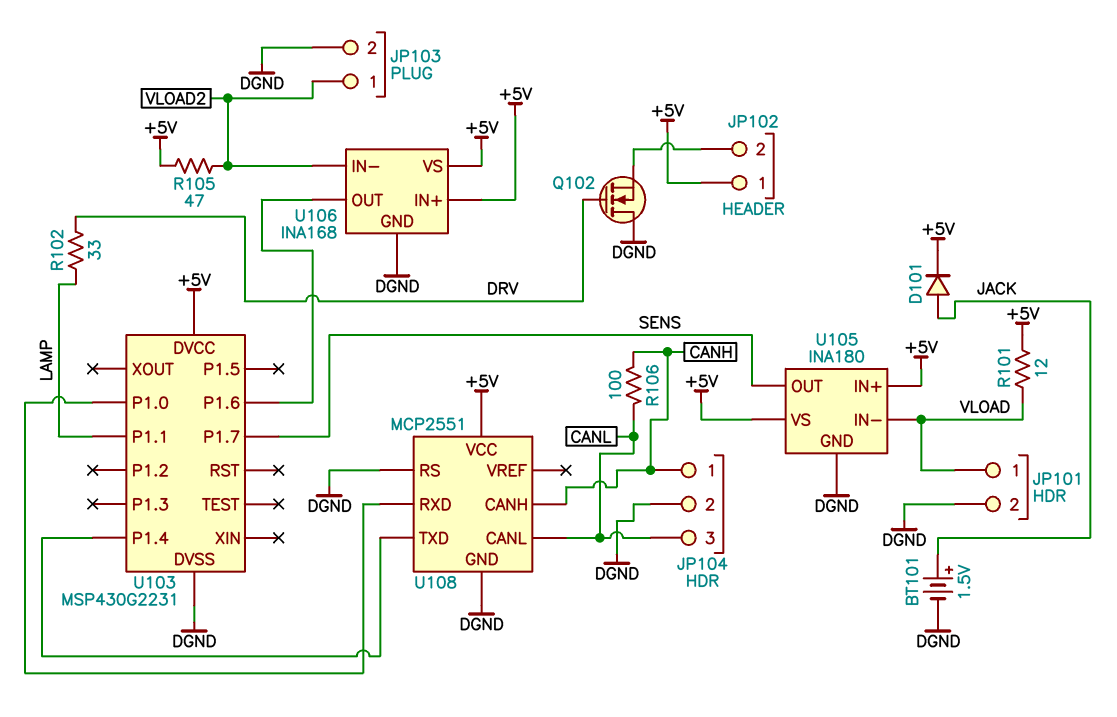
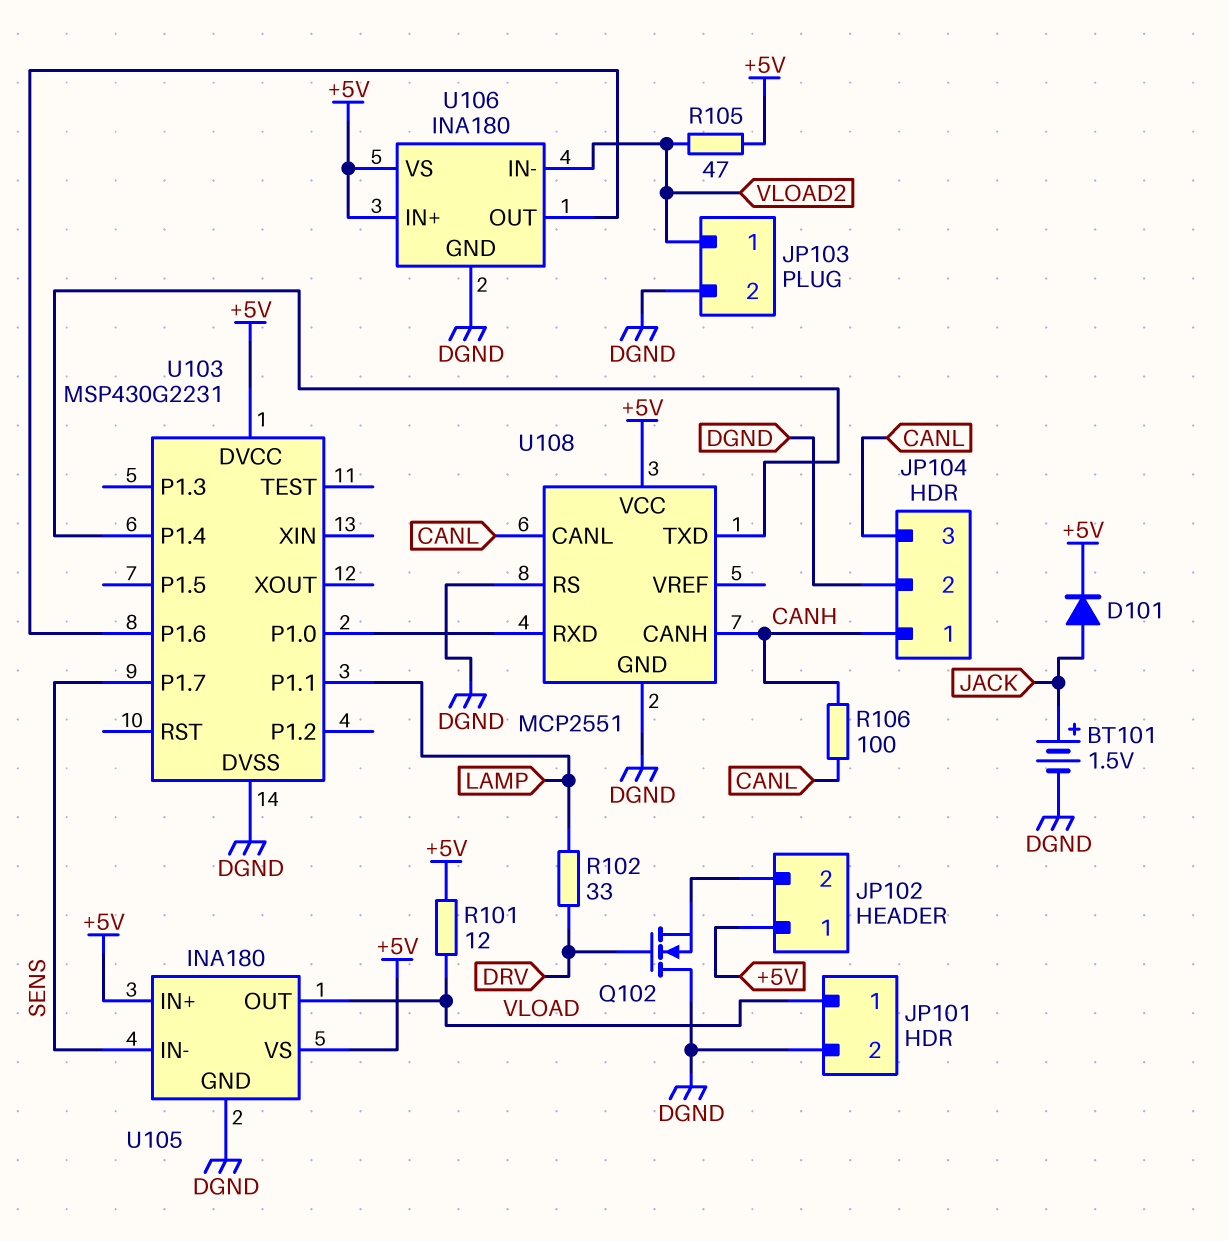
U105 pin IN-: VLOAD -> SENS
U105 pin OUT: SENS -> VLOAD
U106: INA168 -> INA180

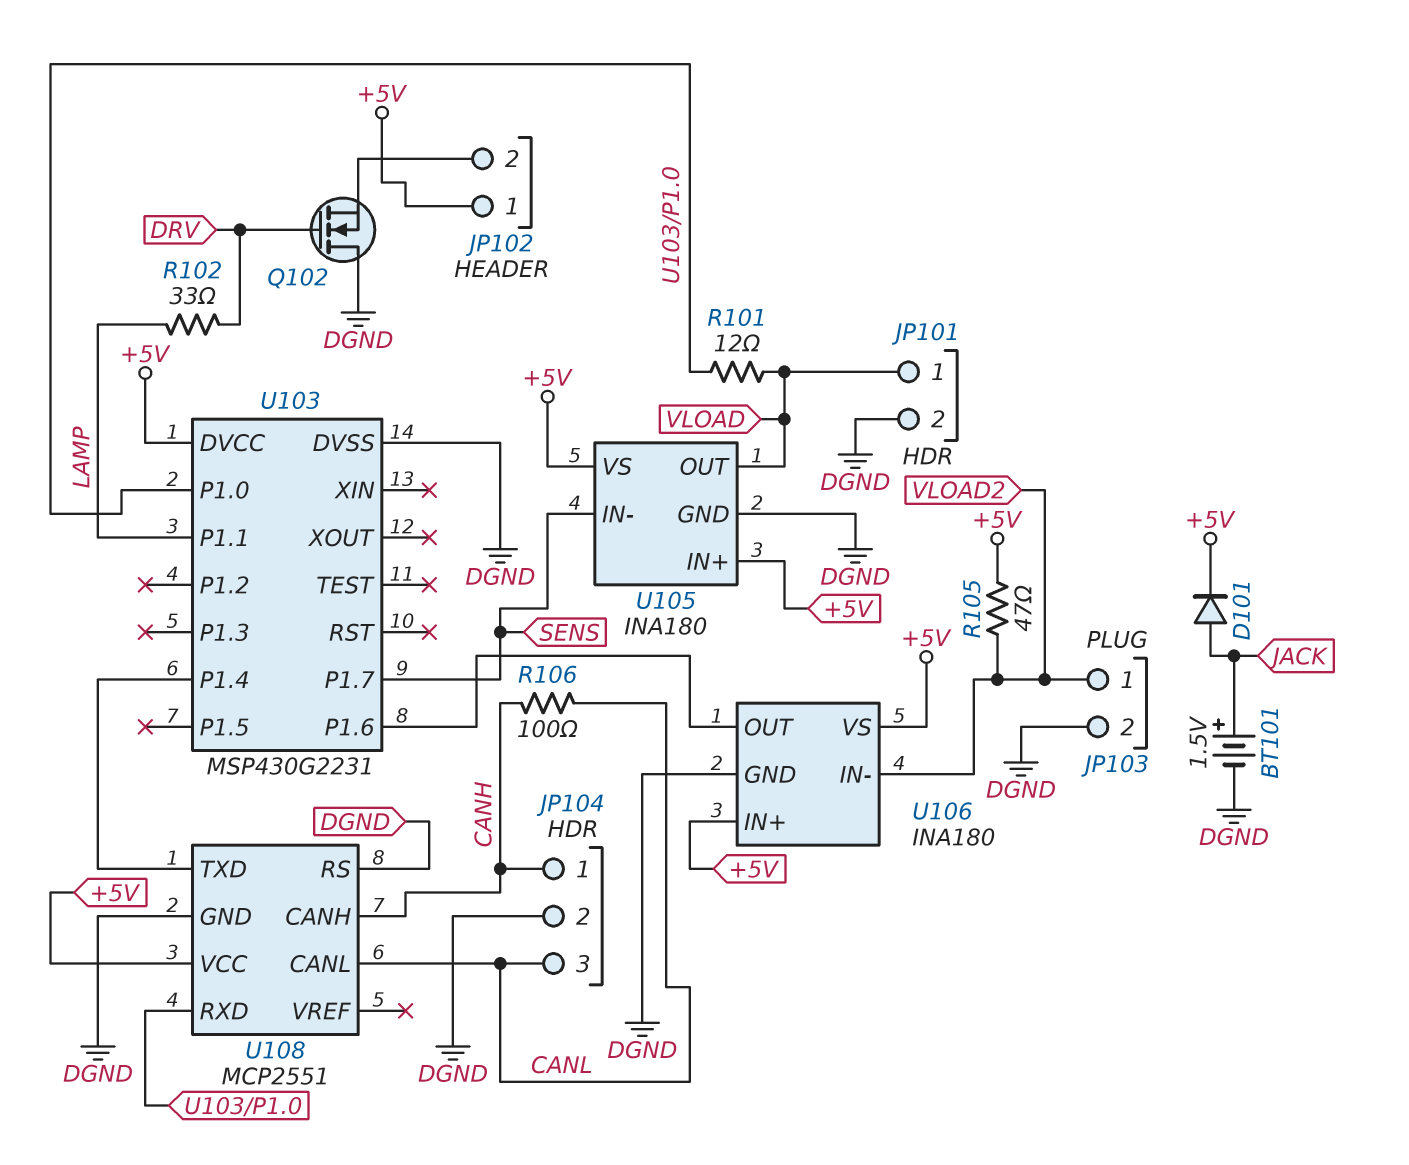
R101: 12 (+5V, VLOAD) -> 12 (U103/P1.0, VLOAD)

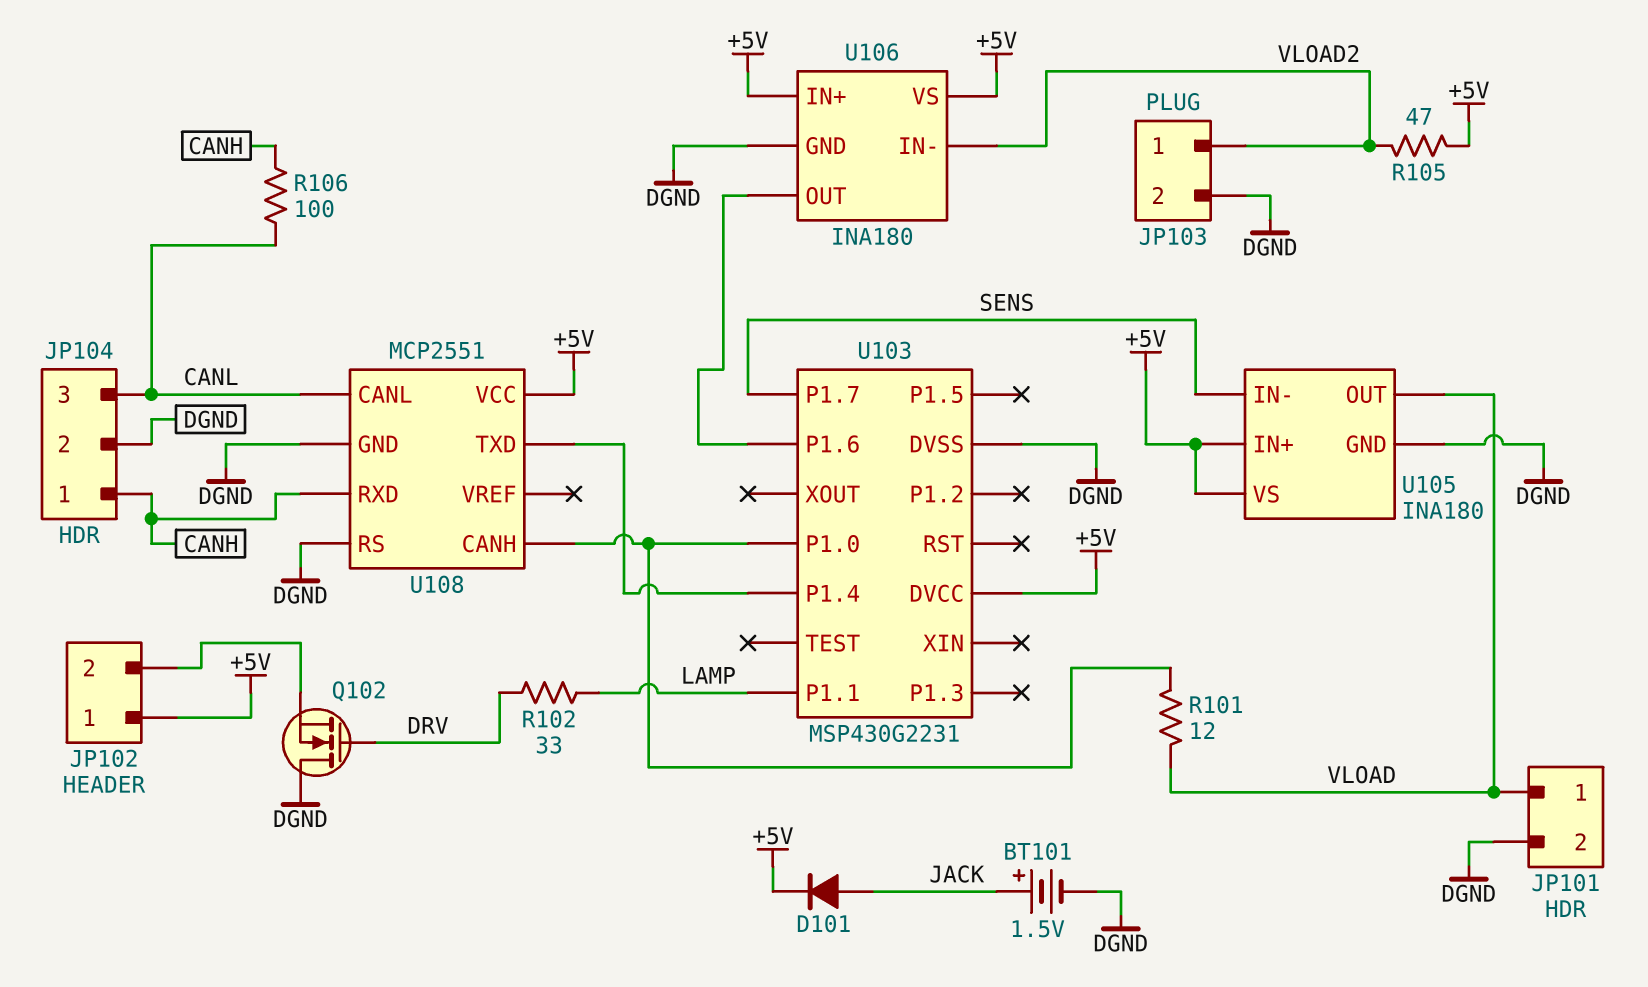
U108 pin CANH: CANH -> U103/P1.0
U108 pin RXD: U103/P1.0 -> CANH

